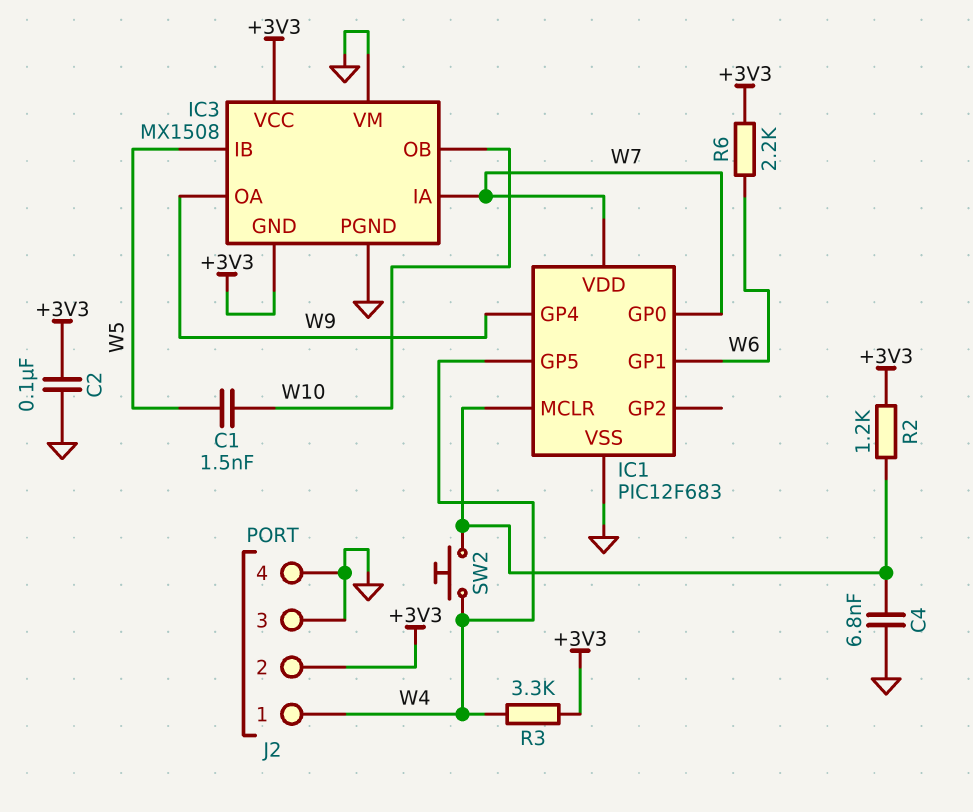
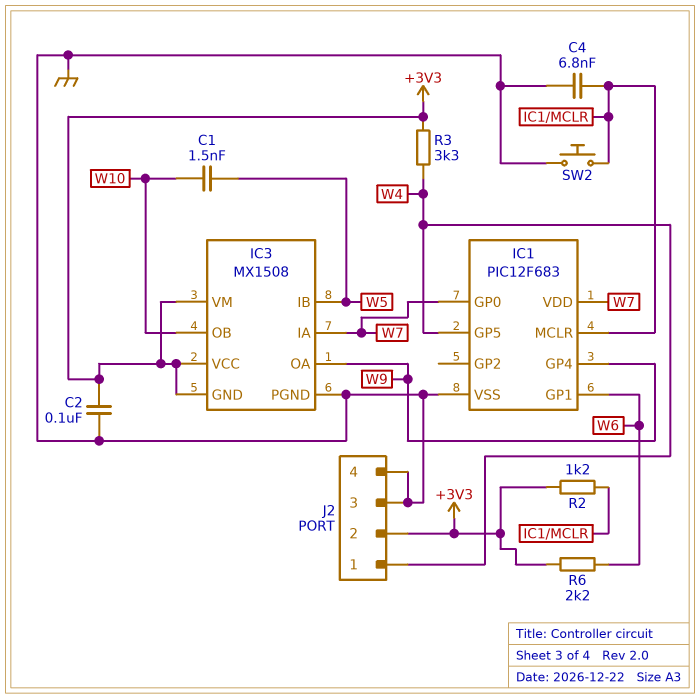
IC3 pin VM: GND -> +3V3
SW2: button (IC1/MCLR, W4) -> button (GND, IC1/MCLR)

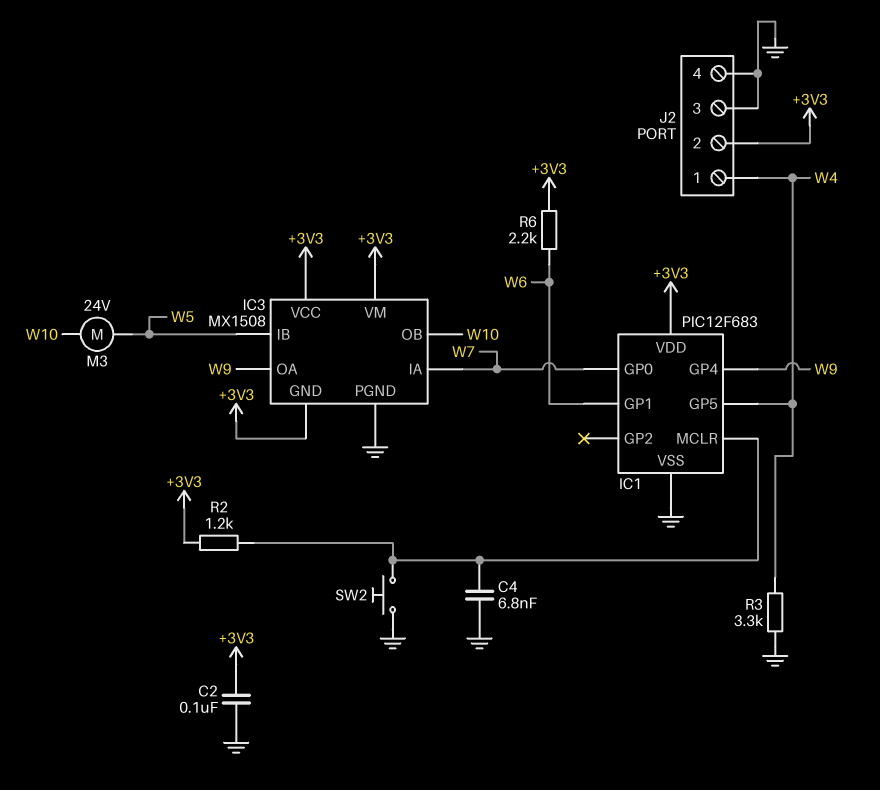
C1: 1.5nF (W5, W10) -> none
IC1 pin VDD: W7 -> +3V3
M3: none -> motor 24V (W5, W10)
R3: 3.3k (+3V3, W4) -> 3.3k (GND, W4)

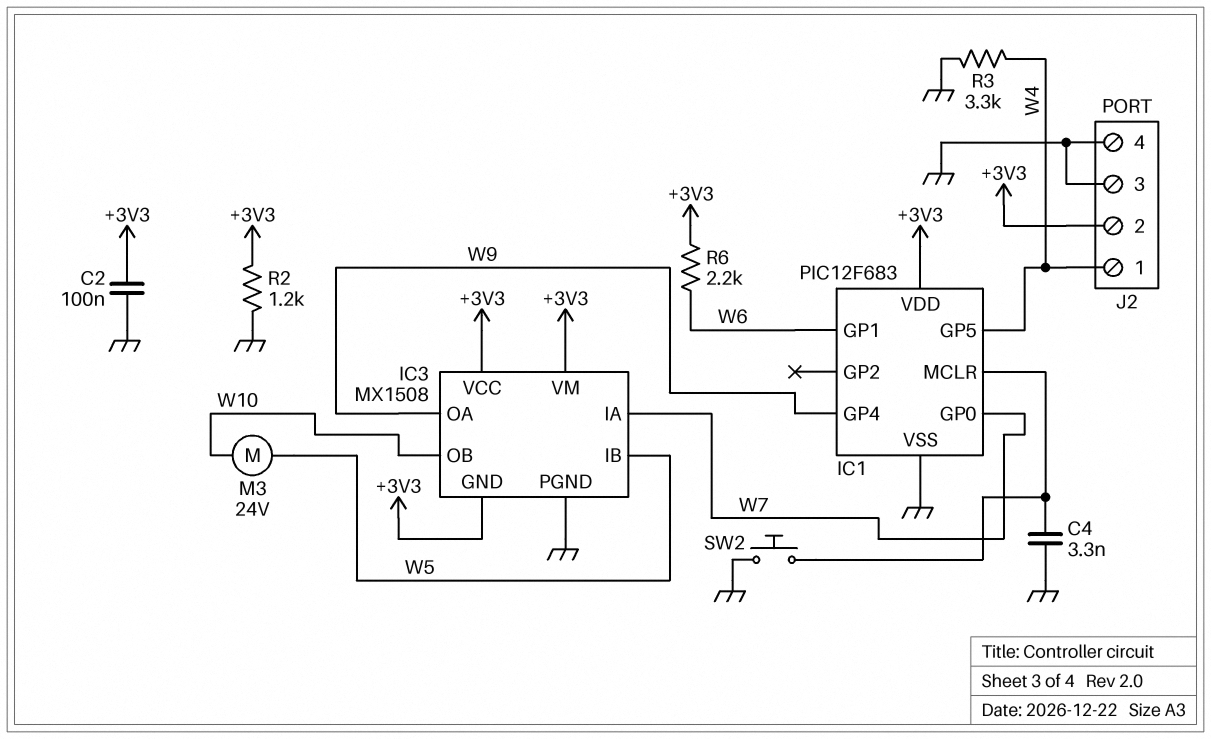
C4: 6.8nF (GND, IC1/MCLR) -> 3.3nF (GND, IC1/MCLR)
R2: 1.2k (+3V3, IC1/MCLR) -> 1.2k (+3V3, GND)

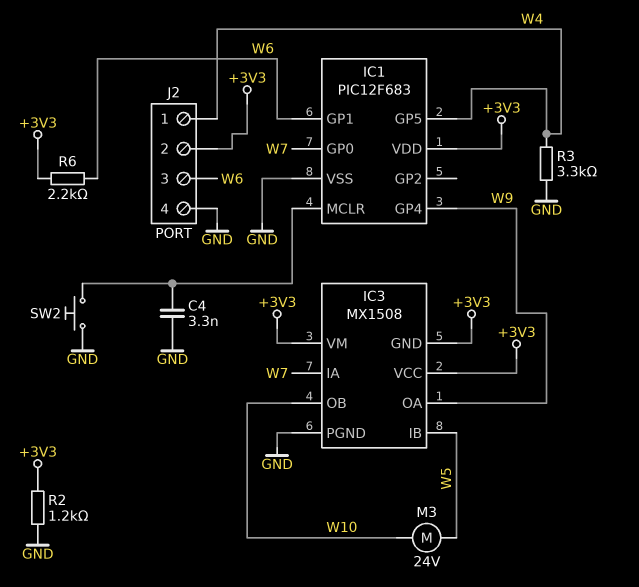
C2: 100nF (+3V3, GND) -> none
J2 pin 3: GND -> W6

